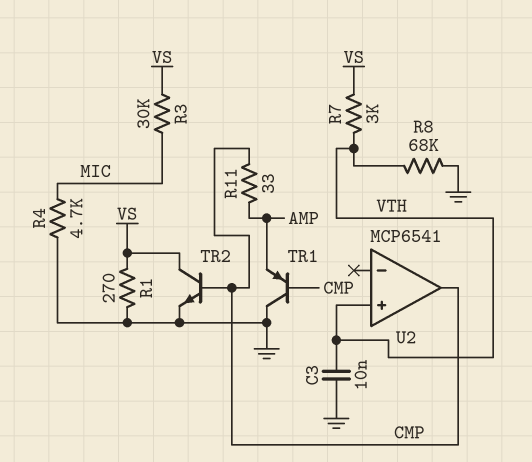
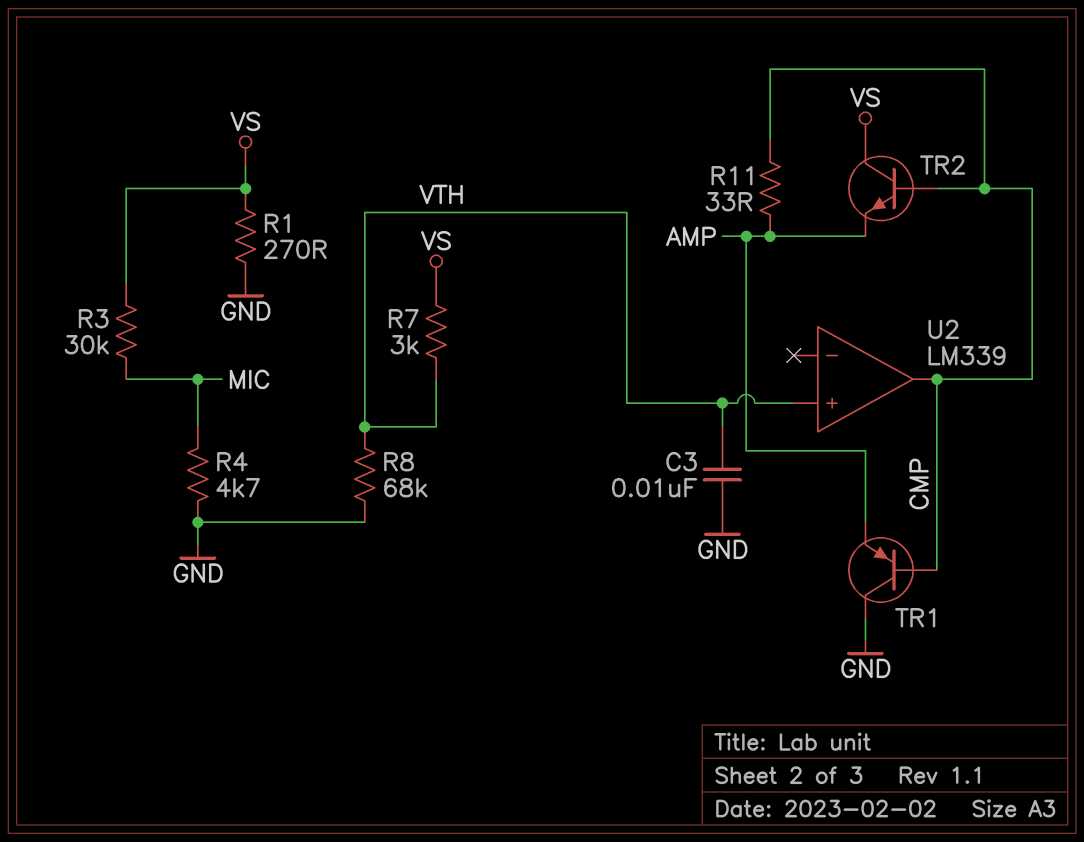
TR2: NPN (B CMP, C VS, E GND) -> NPN (B CMP, C VS, E AMP)
U2: MCP6541 -> LM339

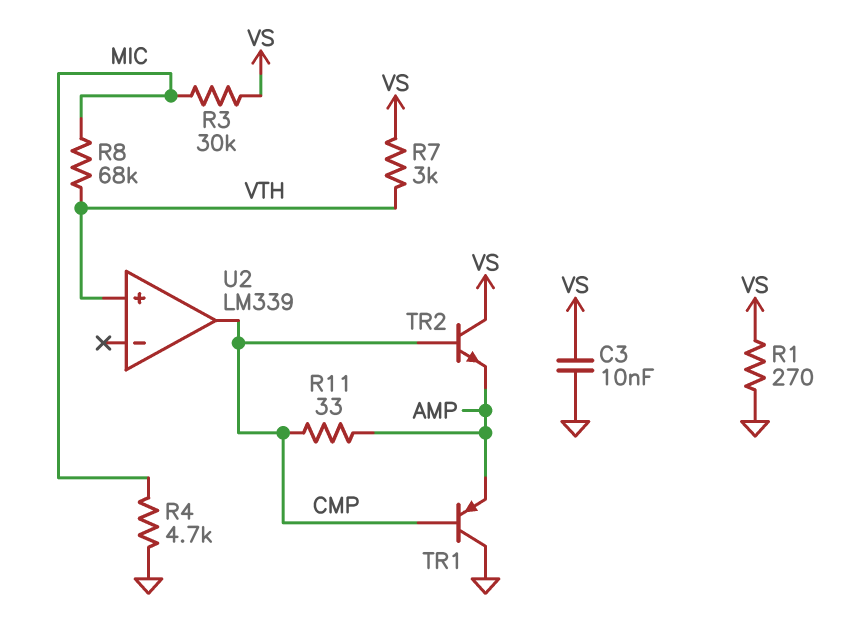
C3: 10nF (GND, VTH) -> 10nF (GND, VS)
R8: 68k (GND, VTH) -> 68k (MIC, VTH)

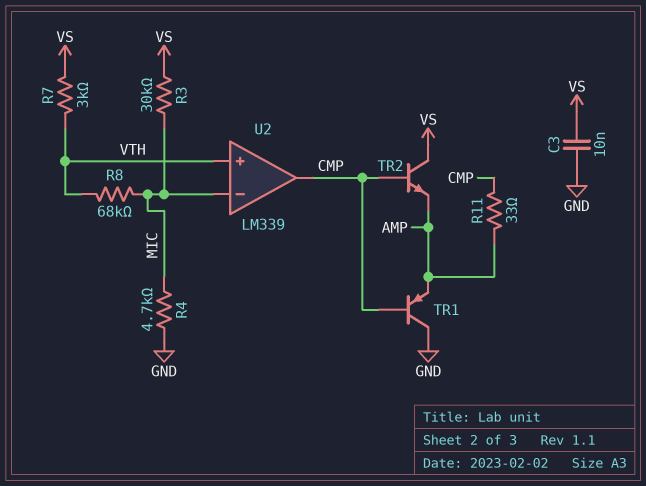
R1: 270 (GND, VS) -> none
U2 pin in-: none -> MIC

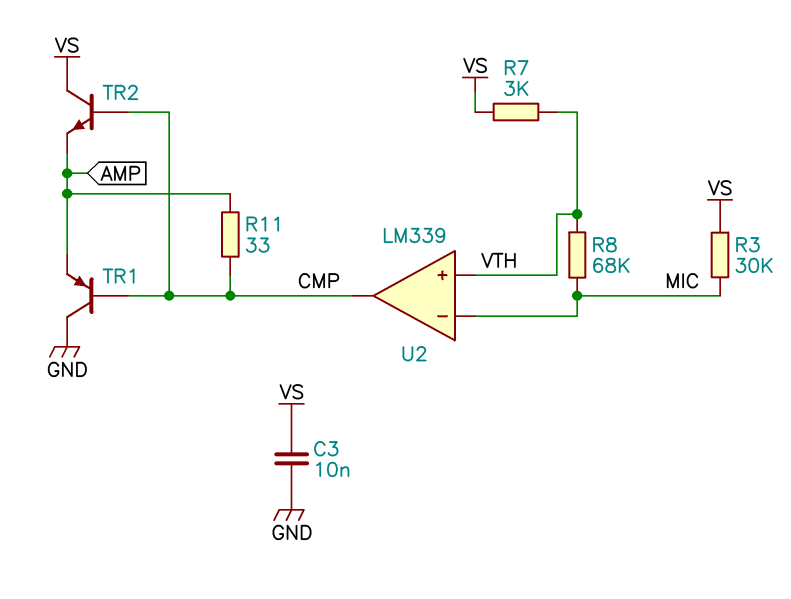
R4: 4.7k (GND, MIC) -> none

